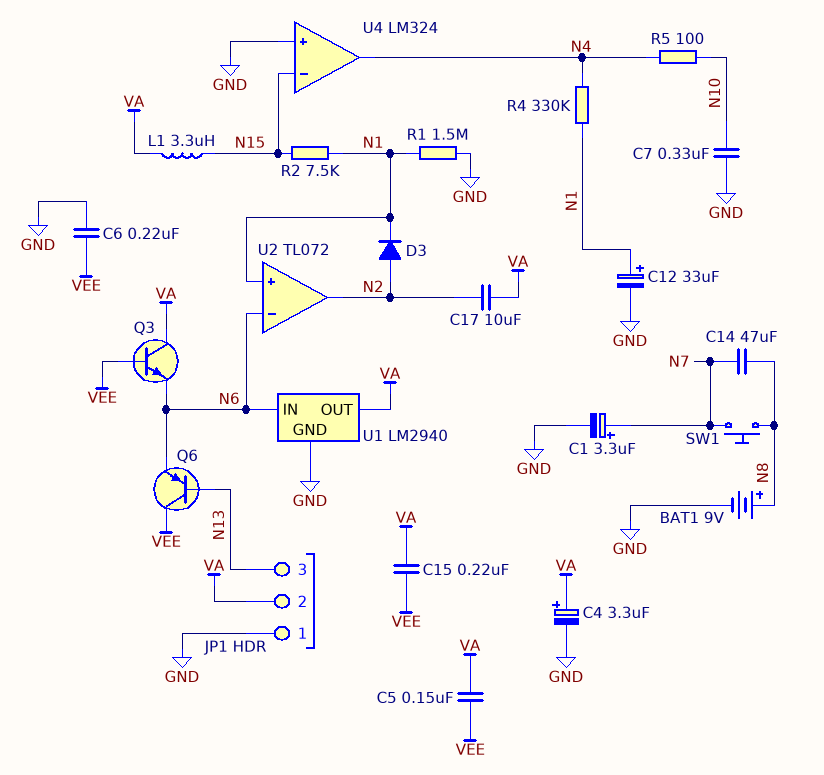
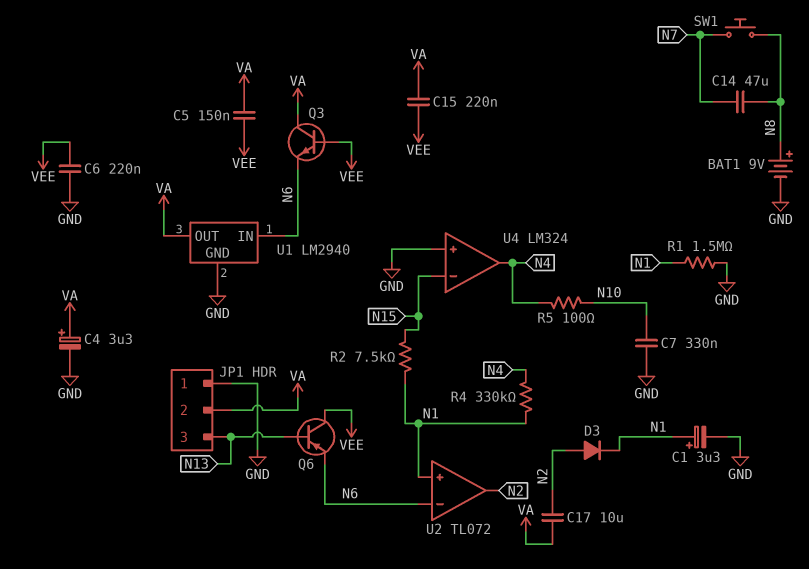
C1: 3.3uF (plus N7, minus GND) -> 3.3uF (plus N1, minus GND)
C12: 33uF (plus N1, minus GND) -> none
L1: 3.3uH (N15, VA) -> none

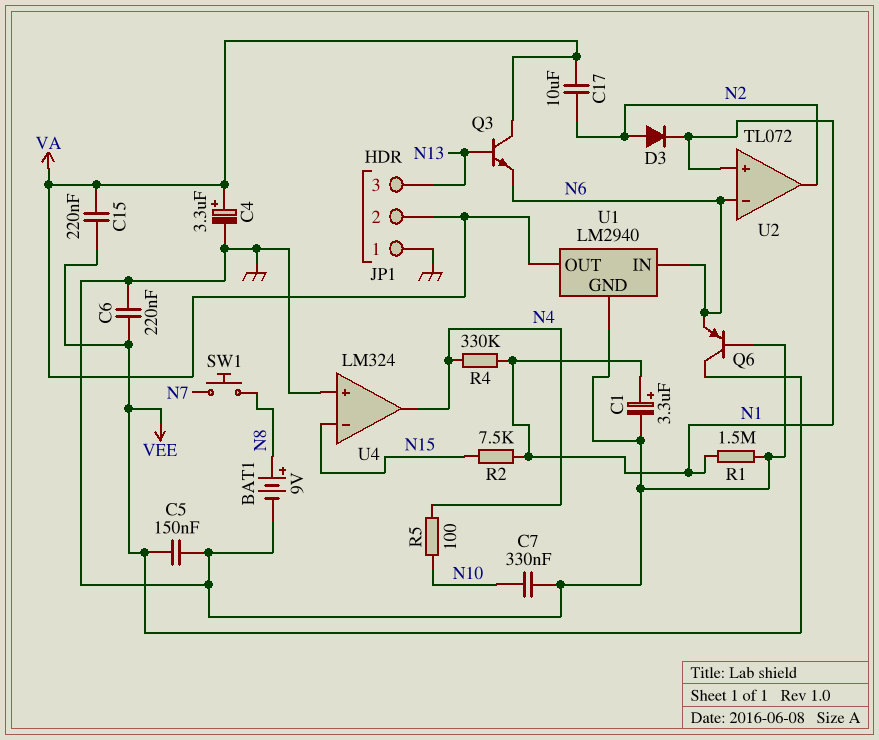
C5: 150nF (VA, VEE) -> 150nF (GND, VEE)
C14: 47uF (N7, N8) -> none
Q3: NPN (B VEE, C VA, E N6) -> NPN (B N13, C VA, E N6)
Q6: PNP (B N13, C VEE, E N6) -> PNP (B GND, C VEE, E N6)

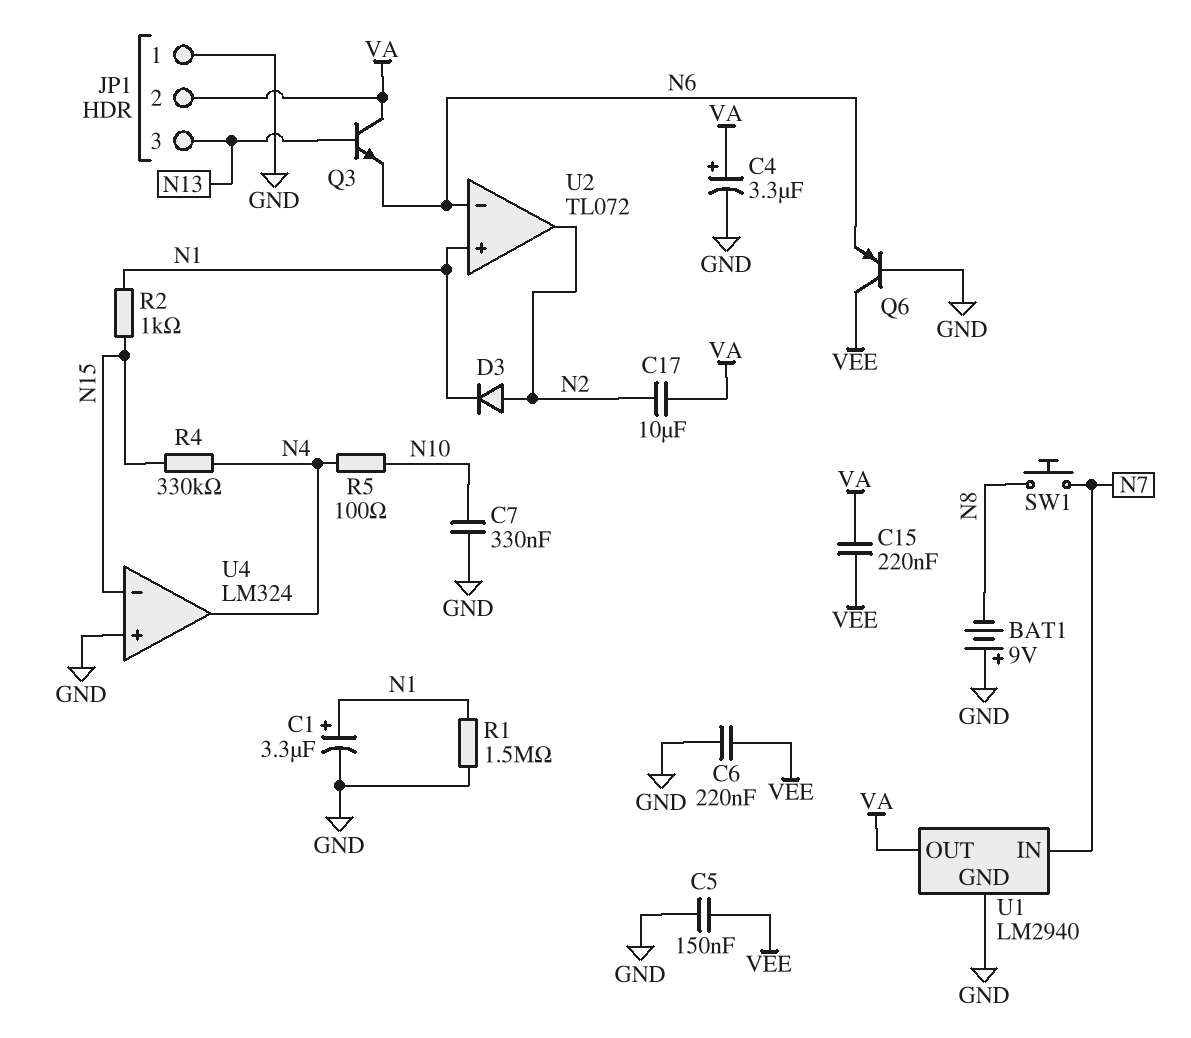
BAT1: 9V (plus N8, minus GND) -> 9V (plus GND, minus N8)
R2: 7.5k (N1, N15) -> 1k (N1, N15)
R4: 330k (N1, N4) -> 330k (N4, N15)
U1 pin IN: N6 -> N7

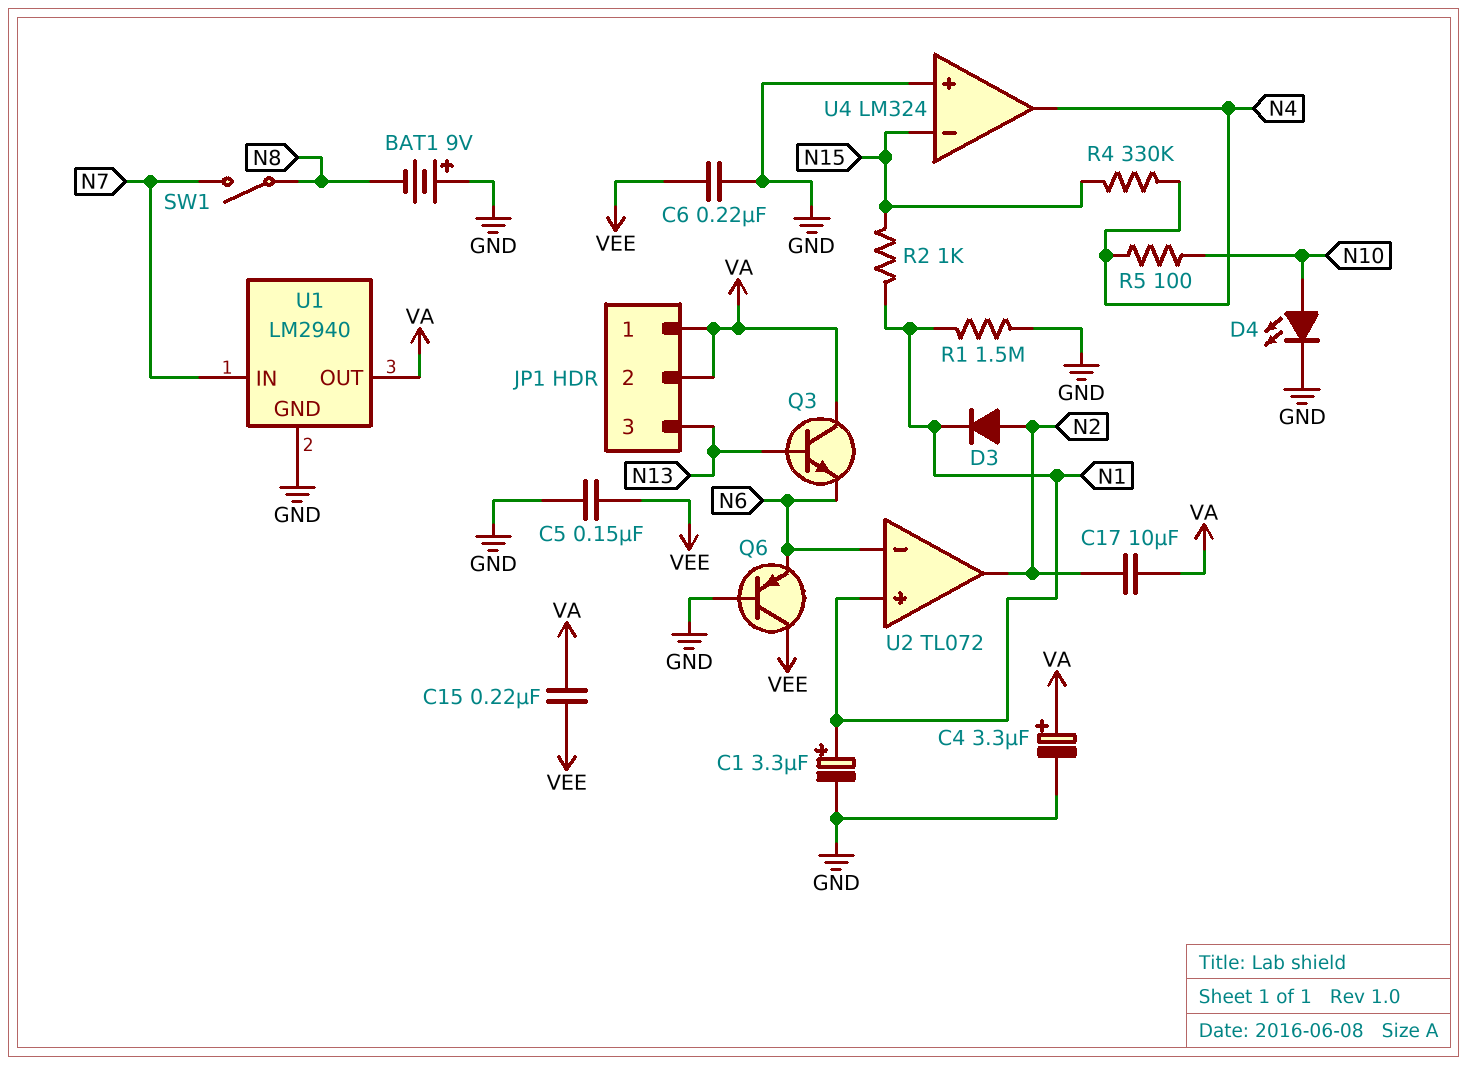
C7: 330nF (GND, N10) -> none
D4: none -> LED (A N10, K GND)
JP1 pin 1: GND -> VA
SW1: button (N7, N8) -> switch (N7, N8)

